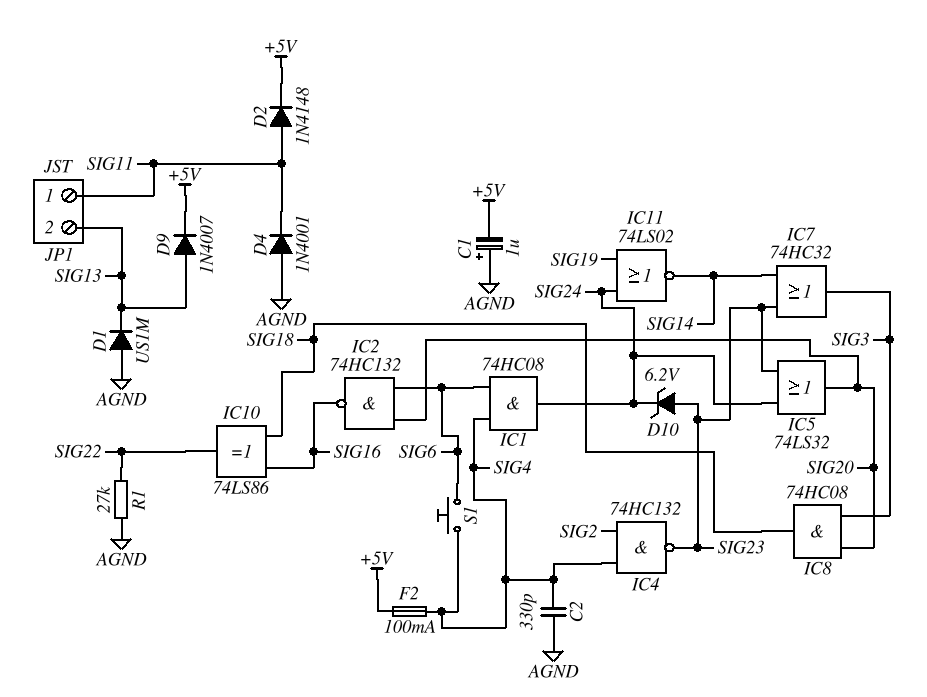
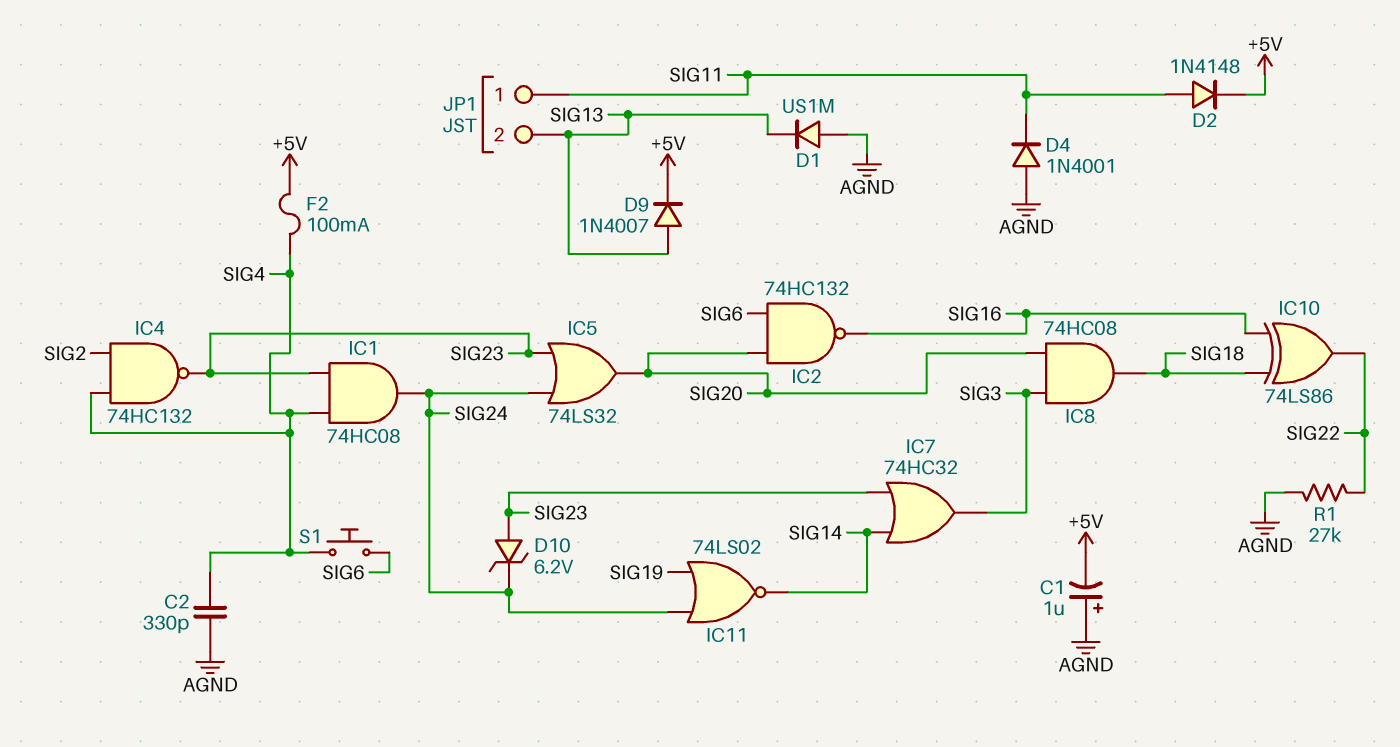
IC1: AND 74HC08 (in SIG4, in SIG6, out SIG24) -> AND 74HC08 (in SIG4, in SIG23, out SIG24)

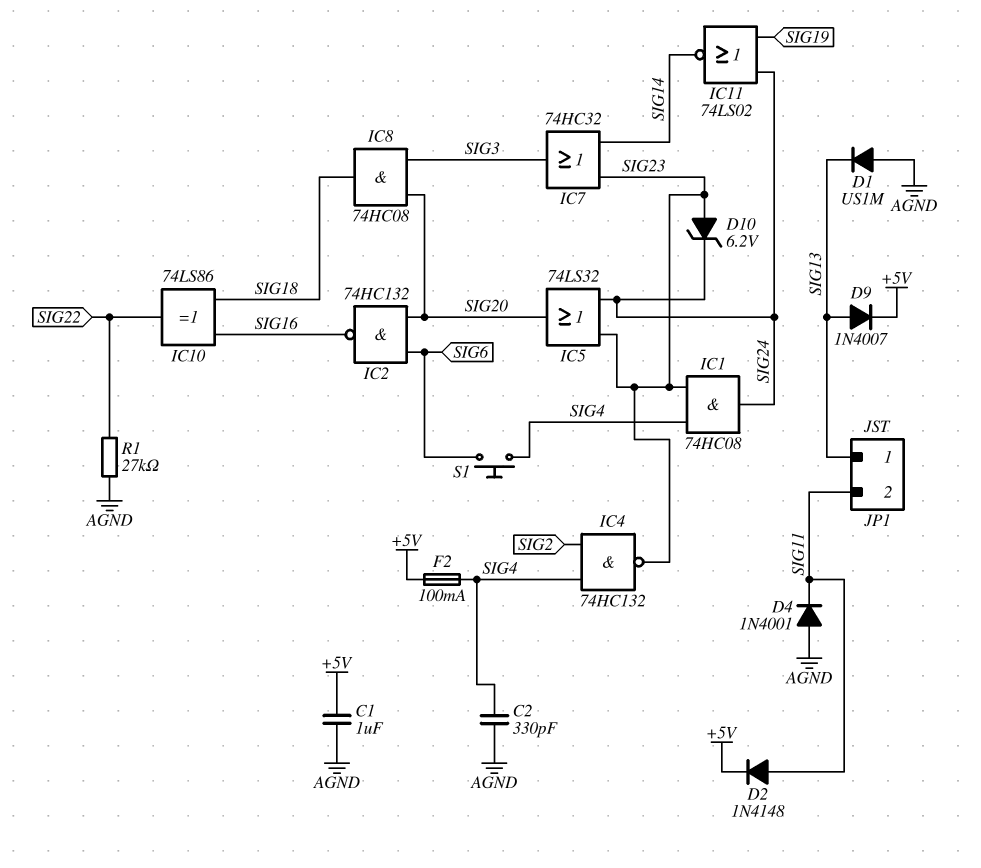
C1: 1uF (plus AGND, minus +5V) -> 1uF (+5V, AGND)
JP1 pin 1: SIG11 -> SIG13
JP1 pin 2: SIG13 -> SIG11

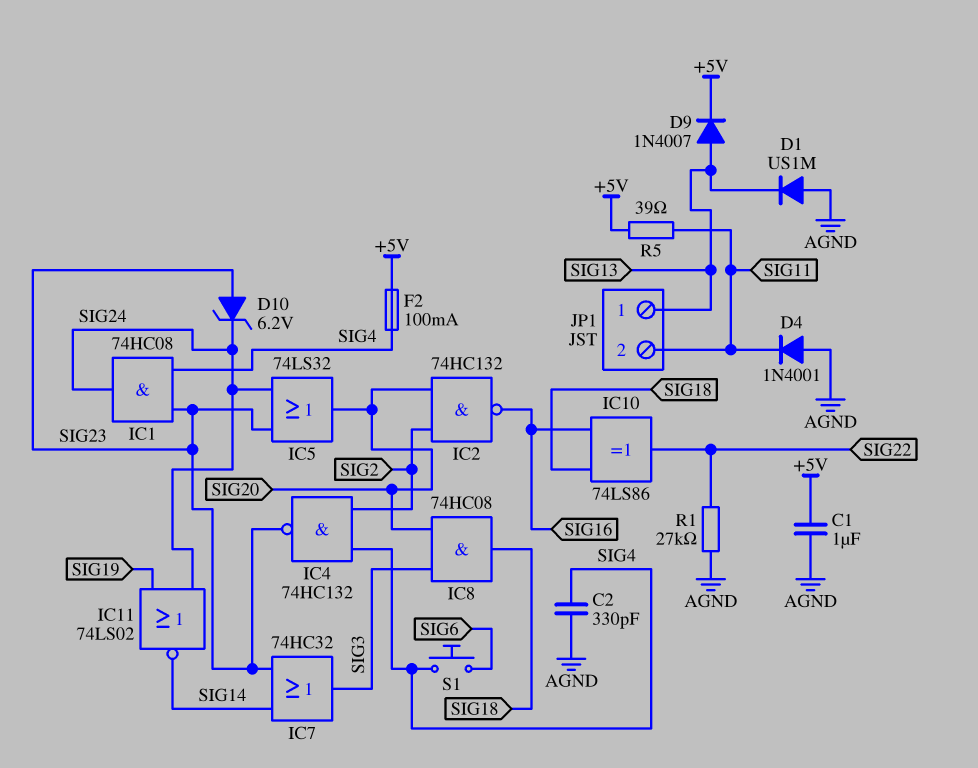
D2: diode 1N4148 (A SIG11, K +5V) -> none
IC2: NAND 74HC132 (in SIG6, in SIG20, out SIG16) -> NAND 74HC132 (in SIG2, in SIG20, out SIG16)
R5: none -> 39 (+5V, SIG11)

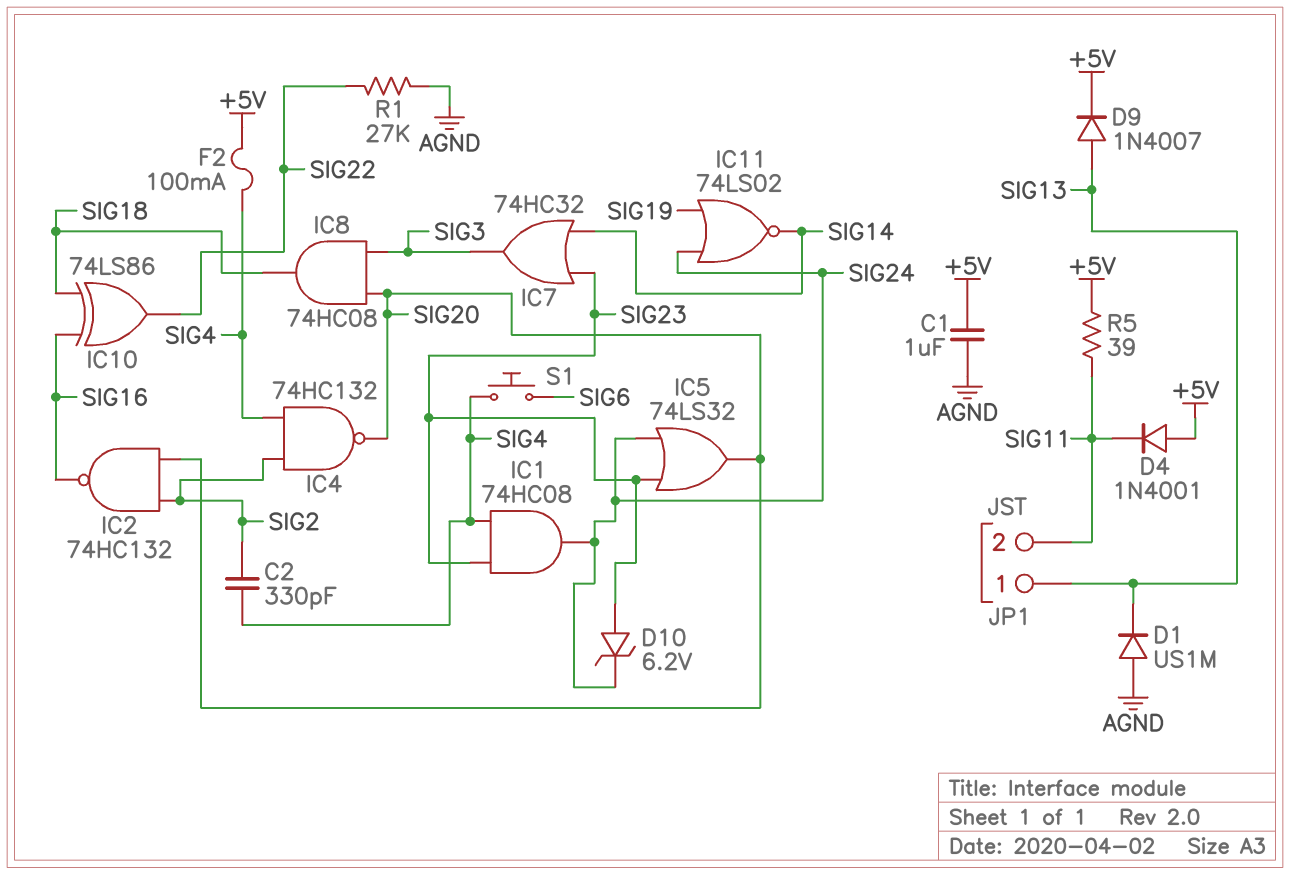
C2: 330pF (AGND, SIG4) -> 330pF (SIG2, SIG4)
D4: diode 1N4001 (A AGND, K SIG11) -> diode 1N4001 (A +5V, K SIG11)
IC4: NAND 74HC132 (in SIG2, in SIG4, out SIG23) -> NAND 74HC132 (in SIG2, in SIG4, out SIG20)

